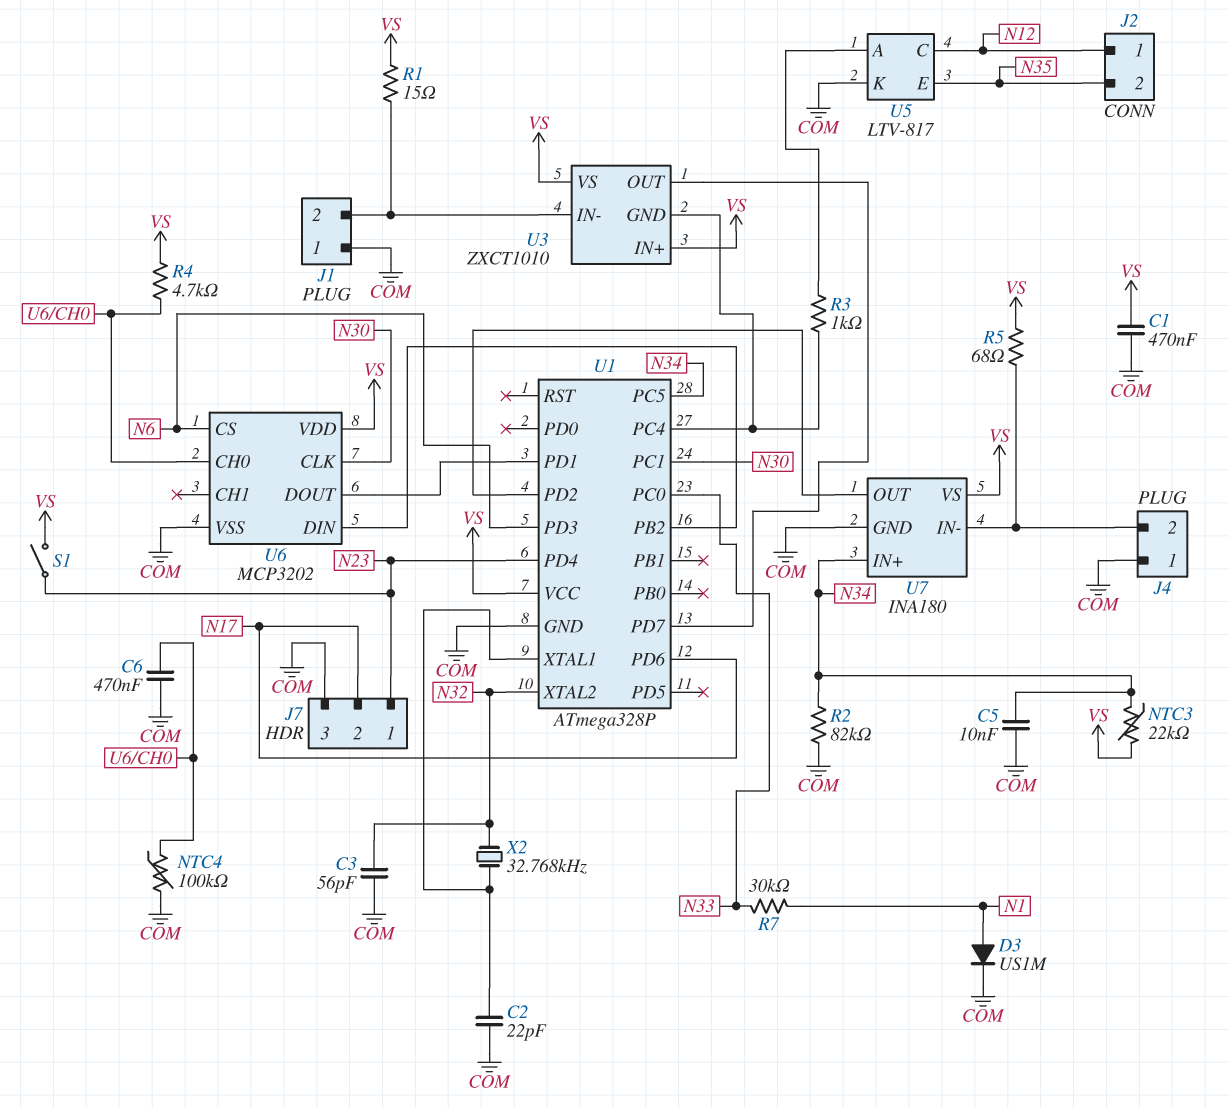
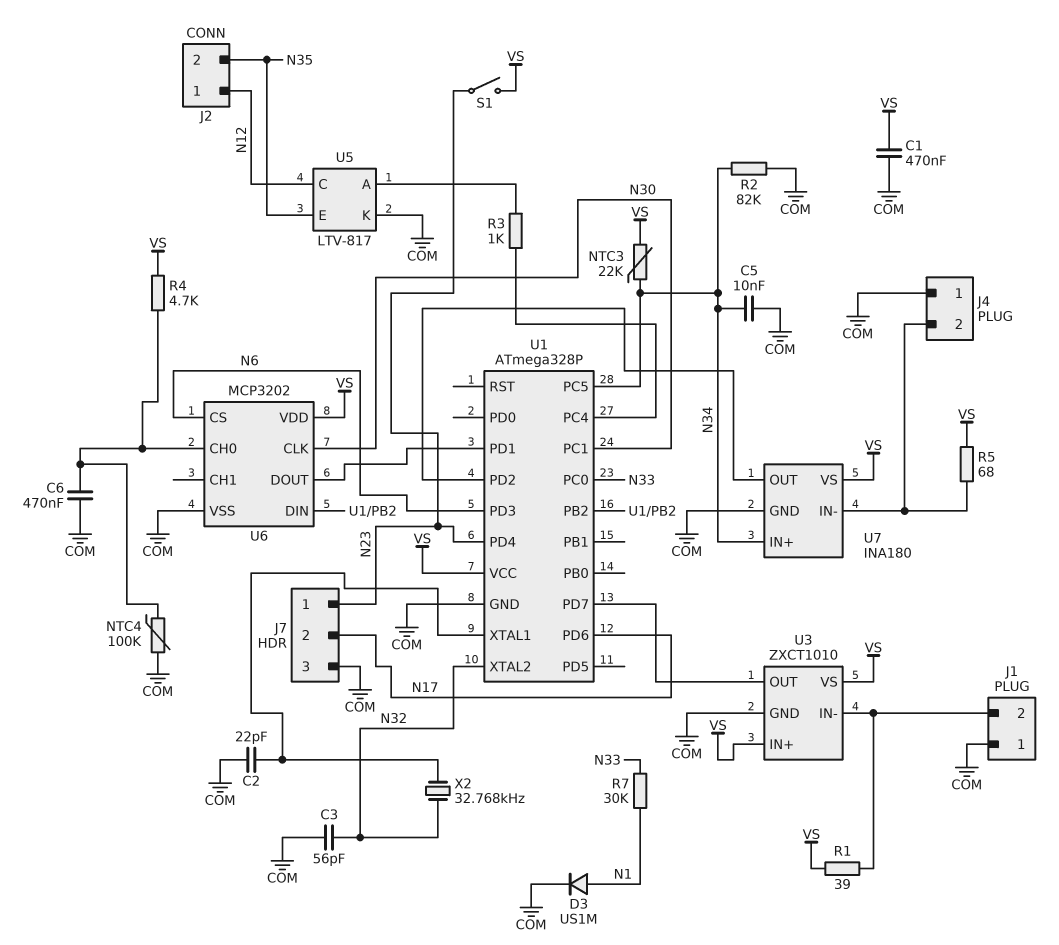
R1: 15 (J1/2, VS) -> 39 (J1/2, VS)
U3 pin GND: U1/PC4 -> COM

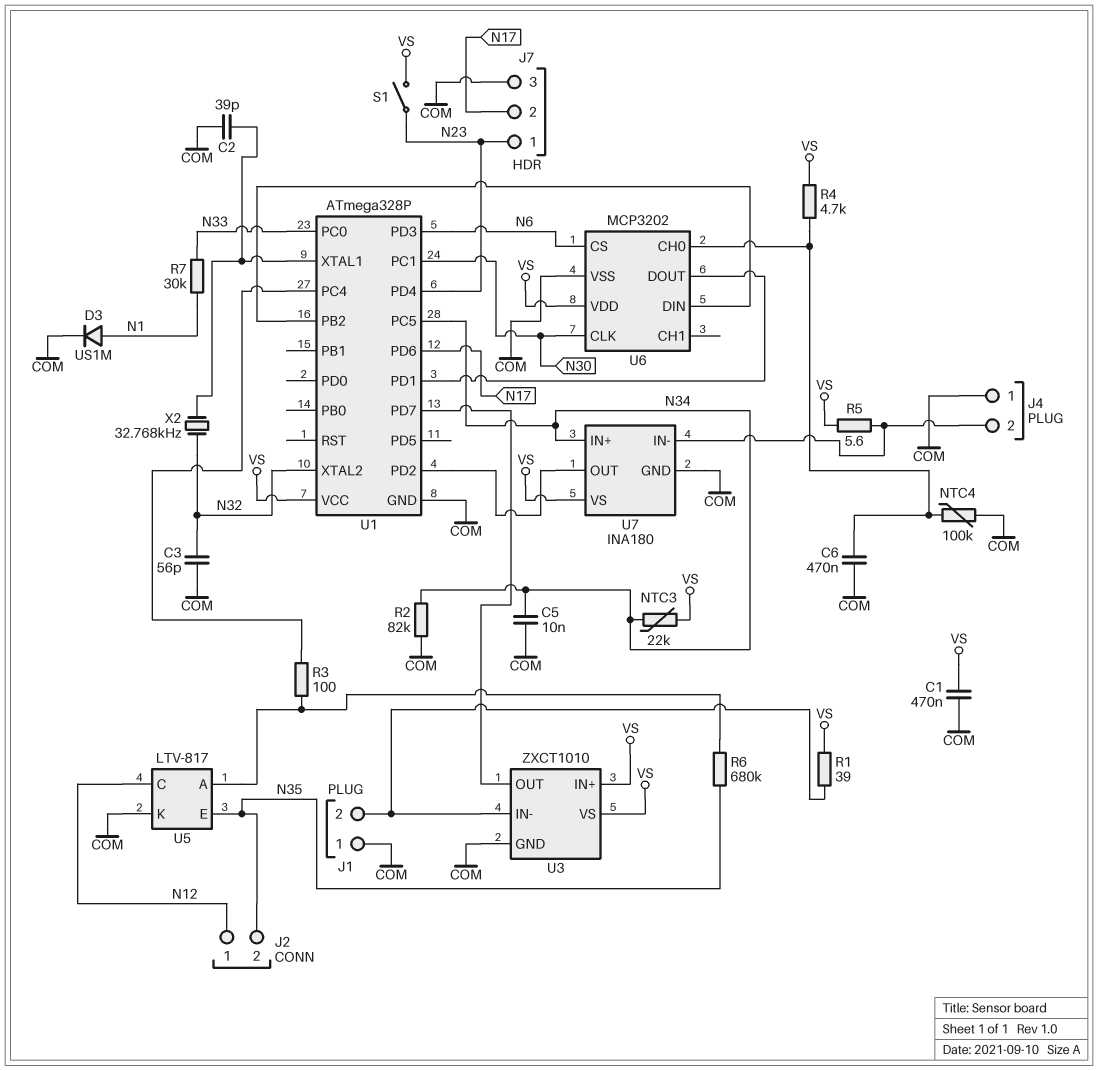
C2: 22pF (COM, U1/XTAL1) -> 39pF (COM, U1/XTAL1)
R3: 1k (U1/PC4, U5/A) -> 100 (U1/PC4, U5/A)
R5: 68 (J4/2, VS) -> 5.6 (J4/2, VS)
R6: none -> 680k (N35, U5/A)

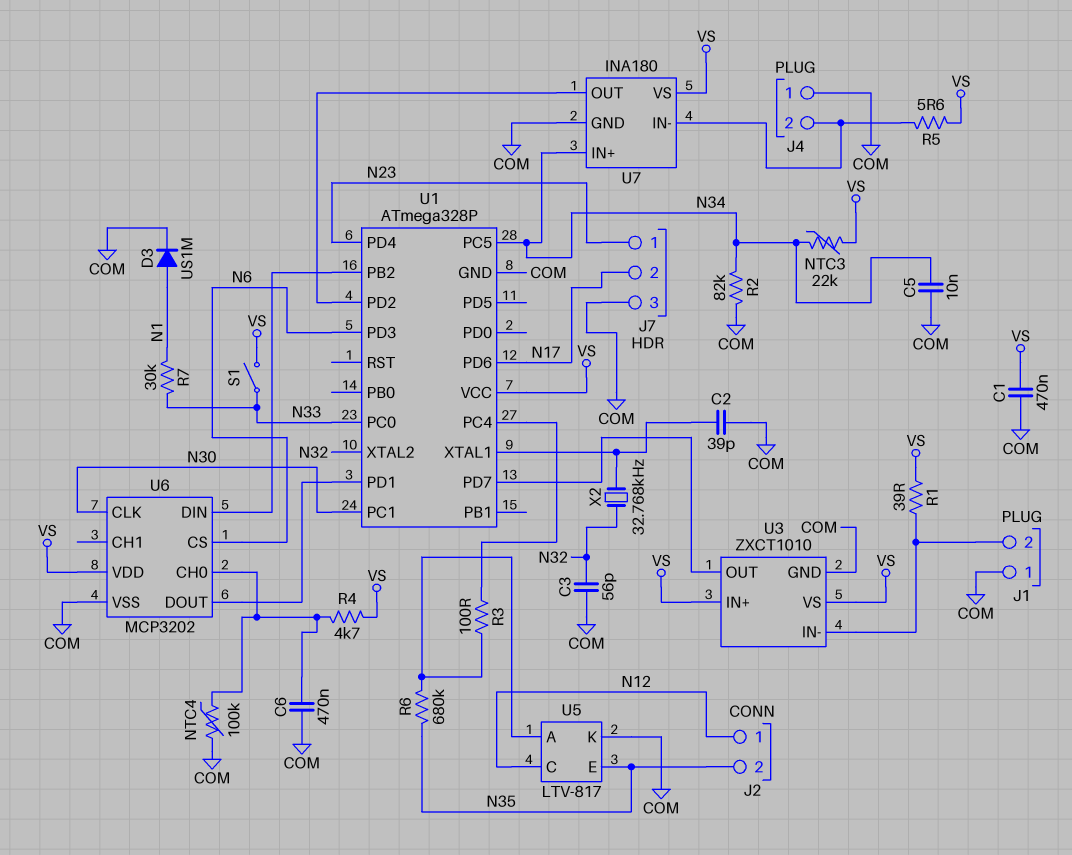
S1: switch (N23, VS) -> switch (N33, VS)

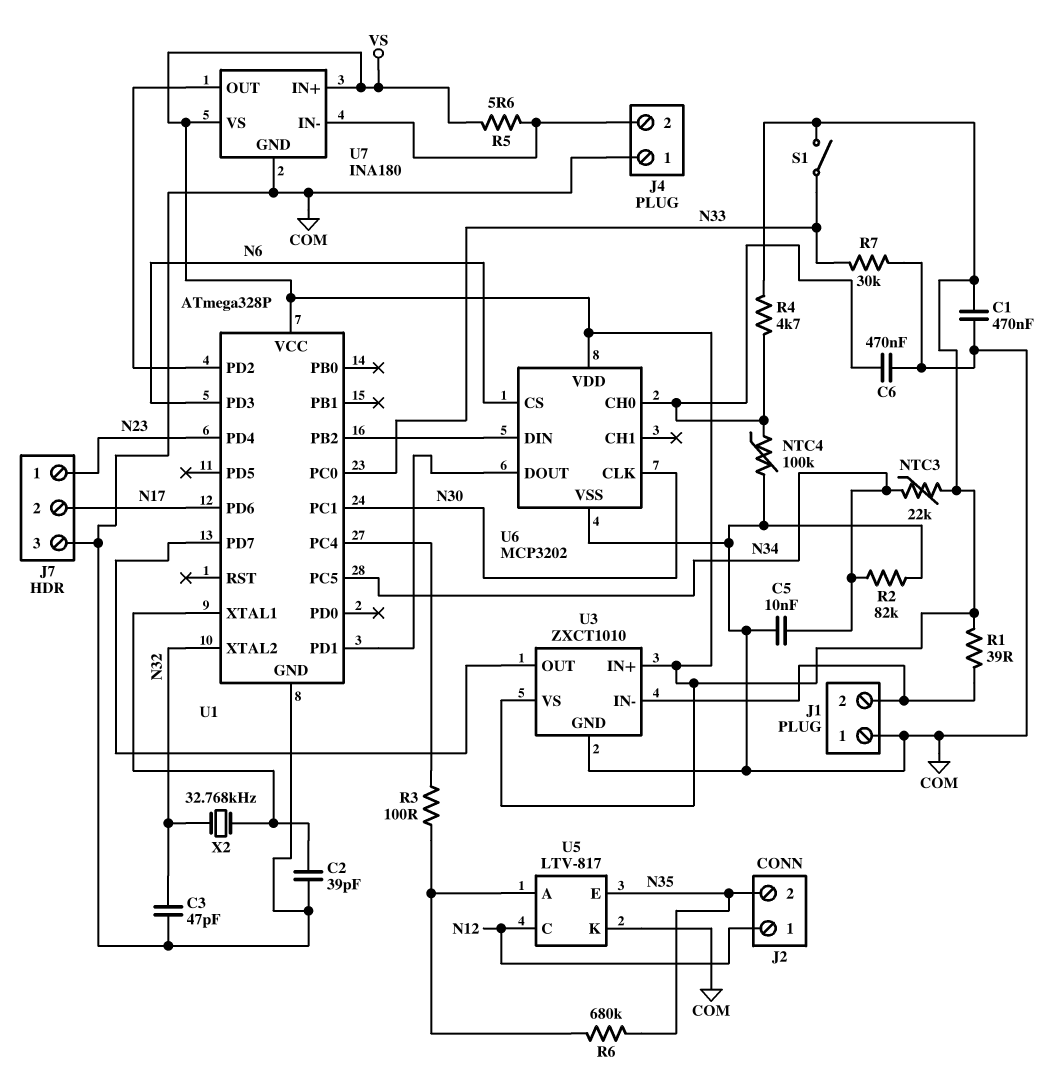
C3: 56pF (COM, N32) -> 47pF (COM, N32)
D3: diode US1M (A N1, K COM) -> none
R7: 30k (N1, N33) -> 30k (COM, N33)
U7 pin IN+: N34 -> VS

